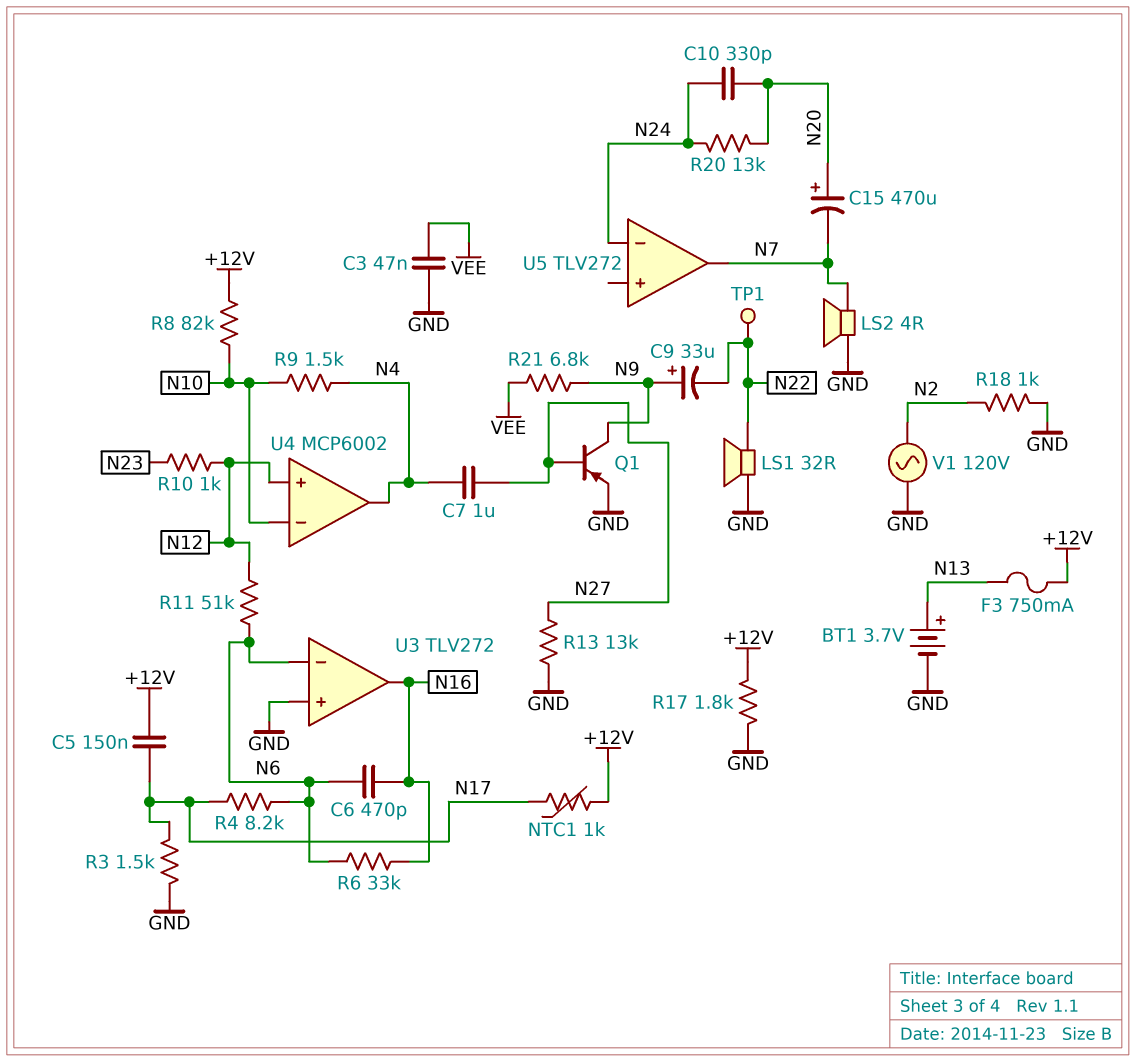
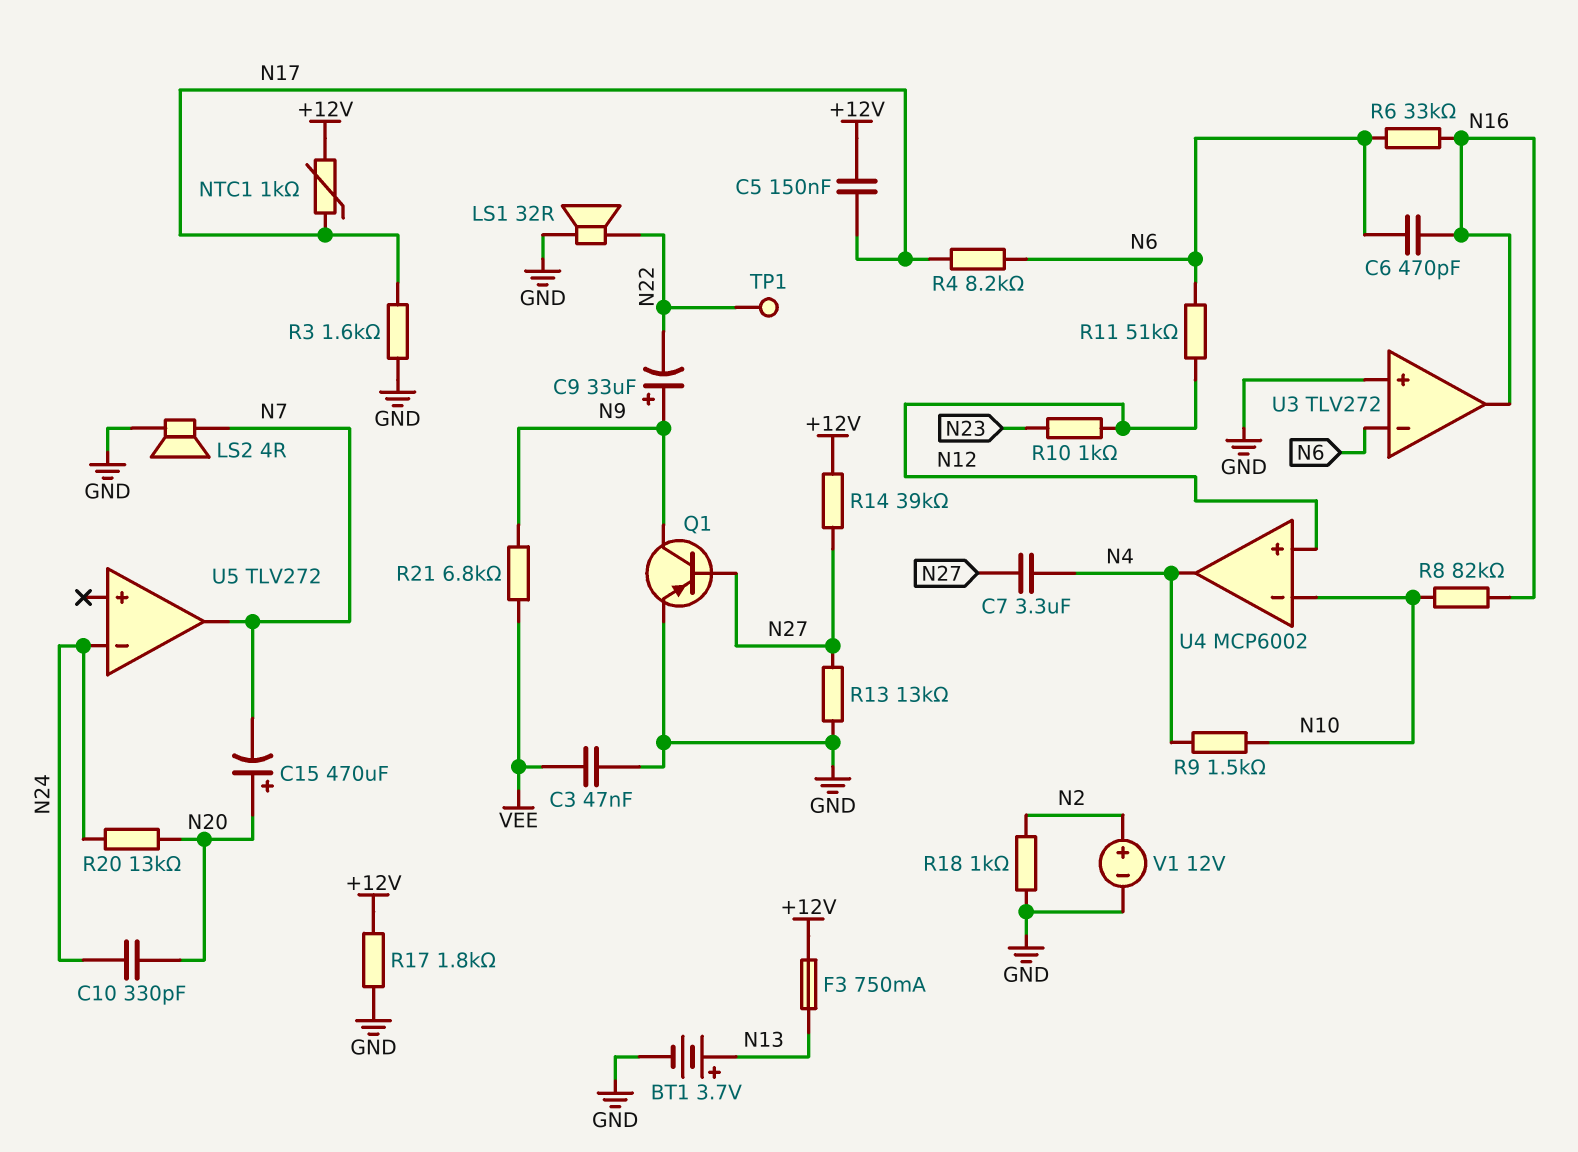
C7: 1uF (N4, N27) -> 3.3uF (N4, N27)
R3: 1.5k (GND, N17) -> 1.6k (GND, N17)
R8: 82k (+12V, N10) -> 82k (N10, N16)
R14: none -> 39k (+12V, N27)
V1: AC 120V (GND, N2) -> 12V (plus N2, minus GND)

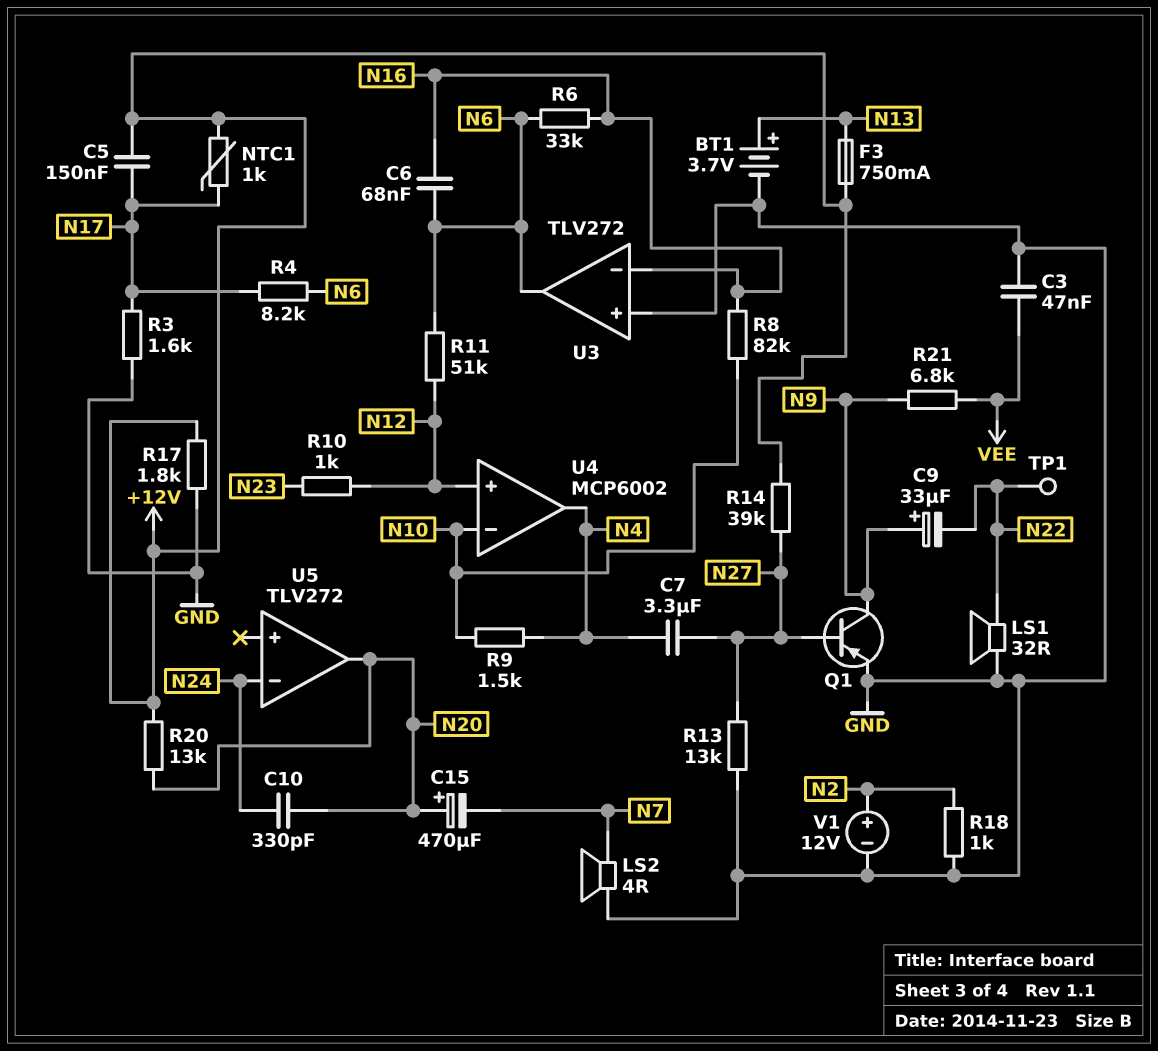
C6: 470pF (N6, N16) -> 68nF (N6, N16)
R20: 13k (N20, N24) -> 13k (+12V, N20)
U3 pin in-: N6 -> N16
U3 pin out: N16 -> N6
U5 pin out: N7 -> N20

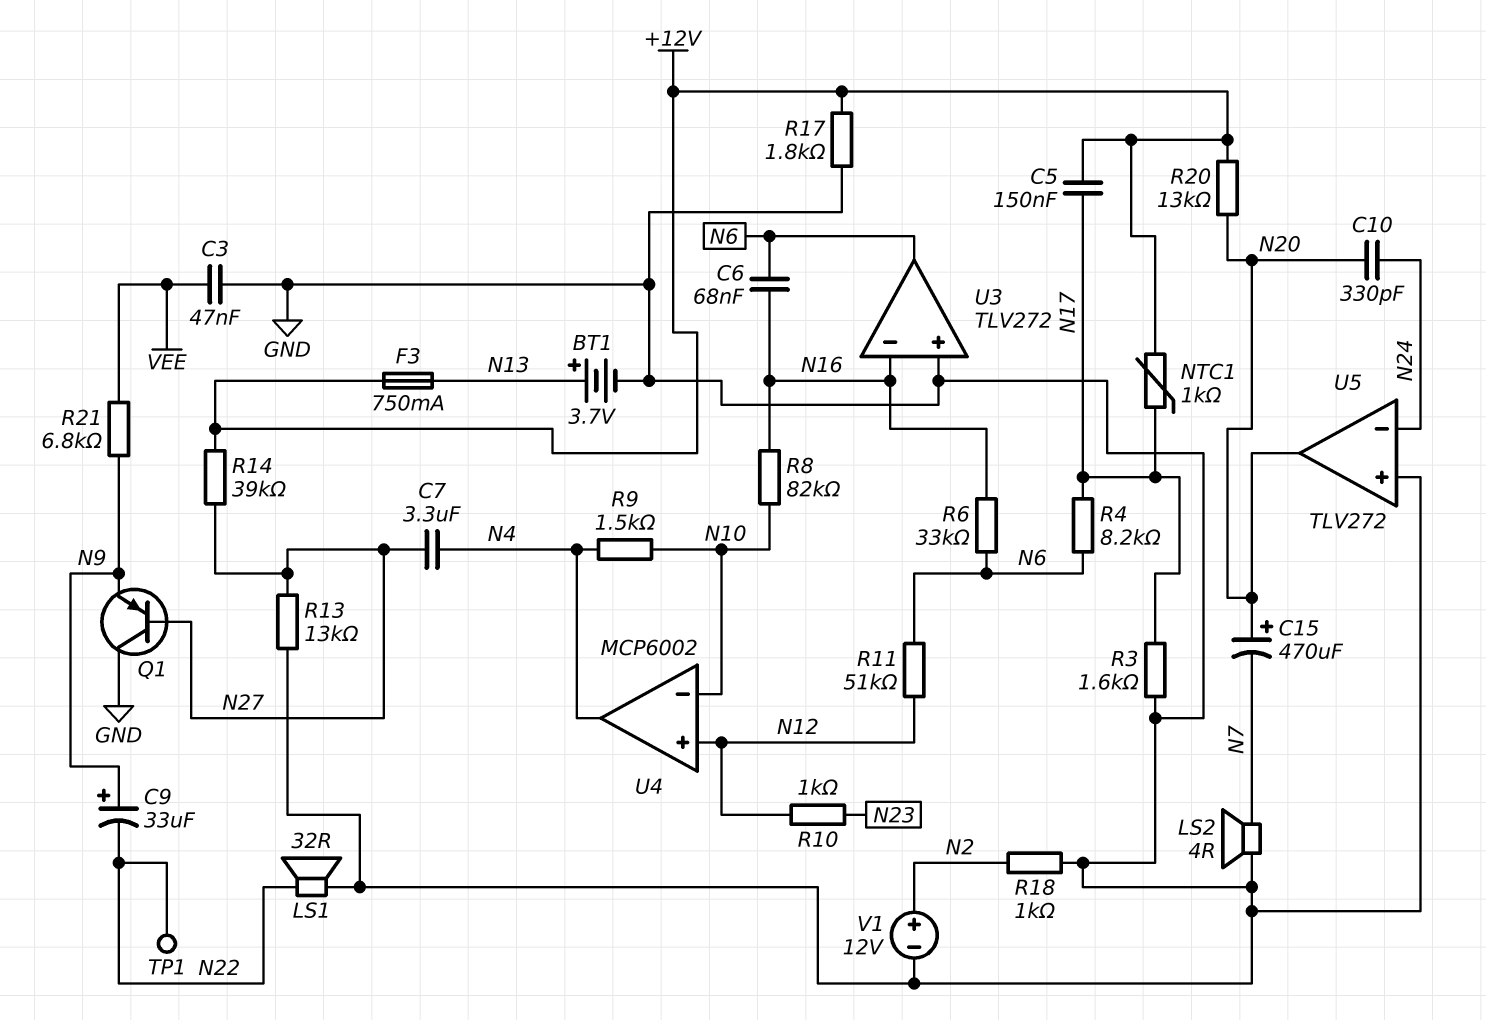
Q1: PNP (B N27, C N9, E GND) -> PNP (B N27, C GND, E N9)
U5 pin in+: none -> GND

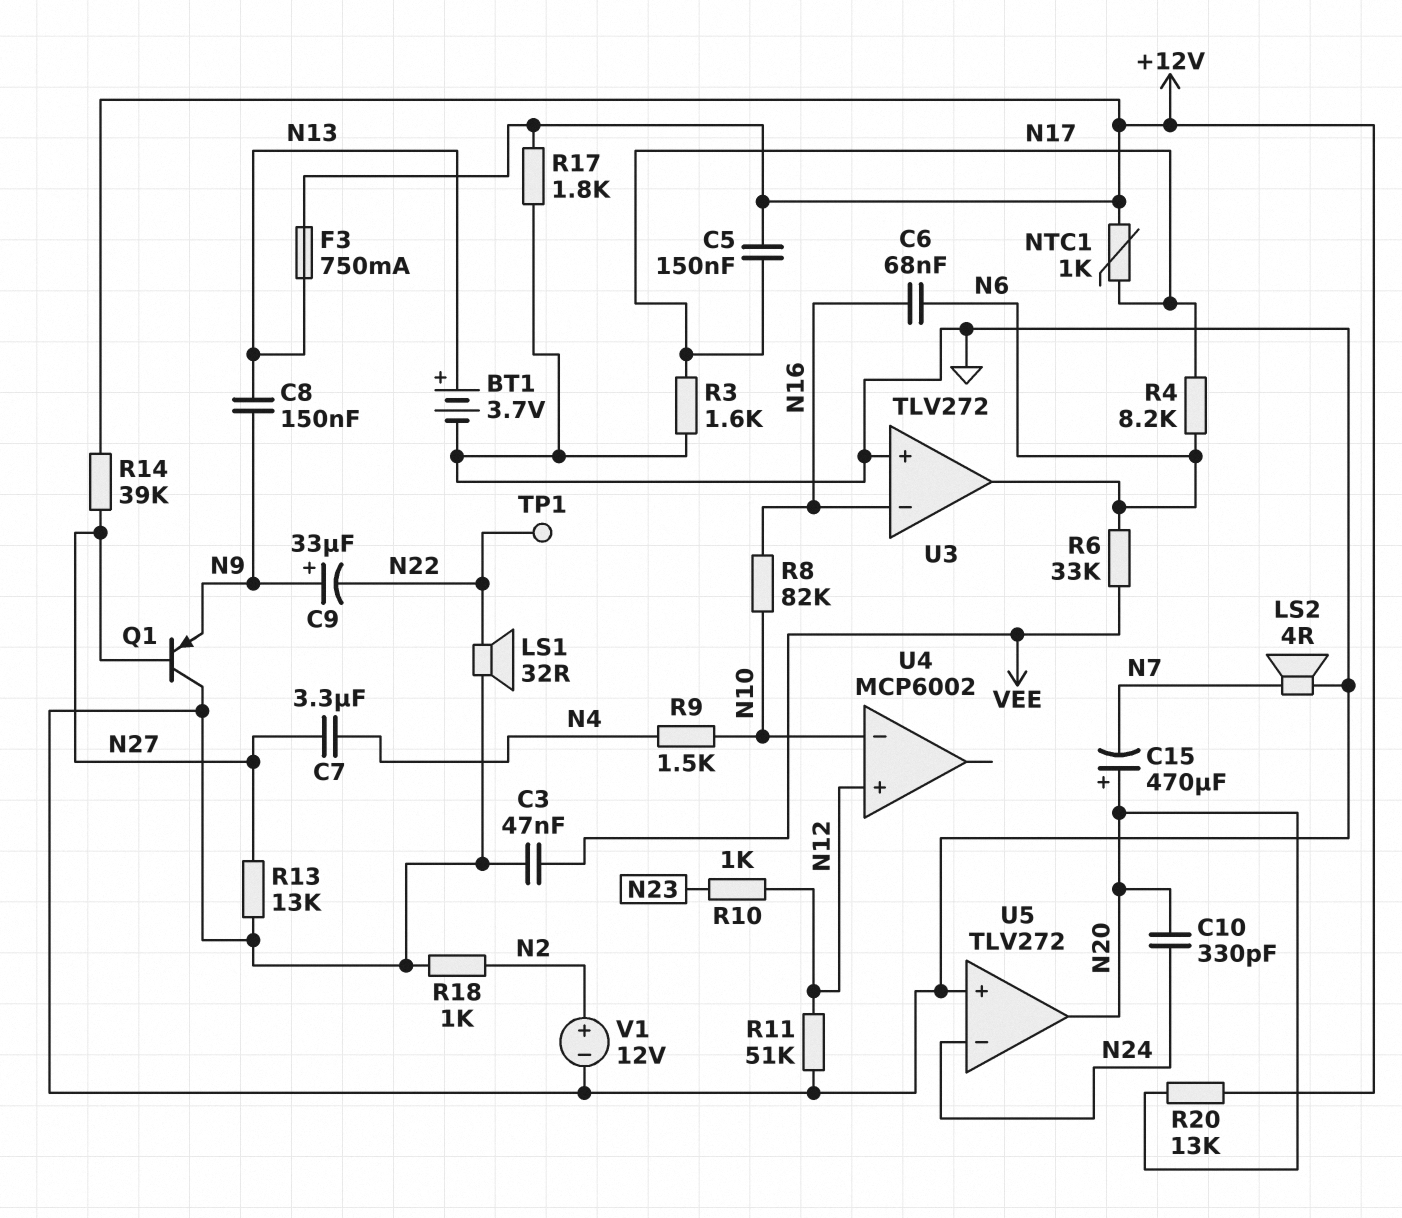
C8: none -> 150nF (N9, N13)
R6: 33k (N6, N16) -> 33k (N6, VEE)
R11: 51k (N6, N12) -> 51k (GND, N12)
R21: 6.8k (N9, VEE) -> none
U4 pin out: N4 -> none

